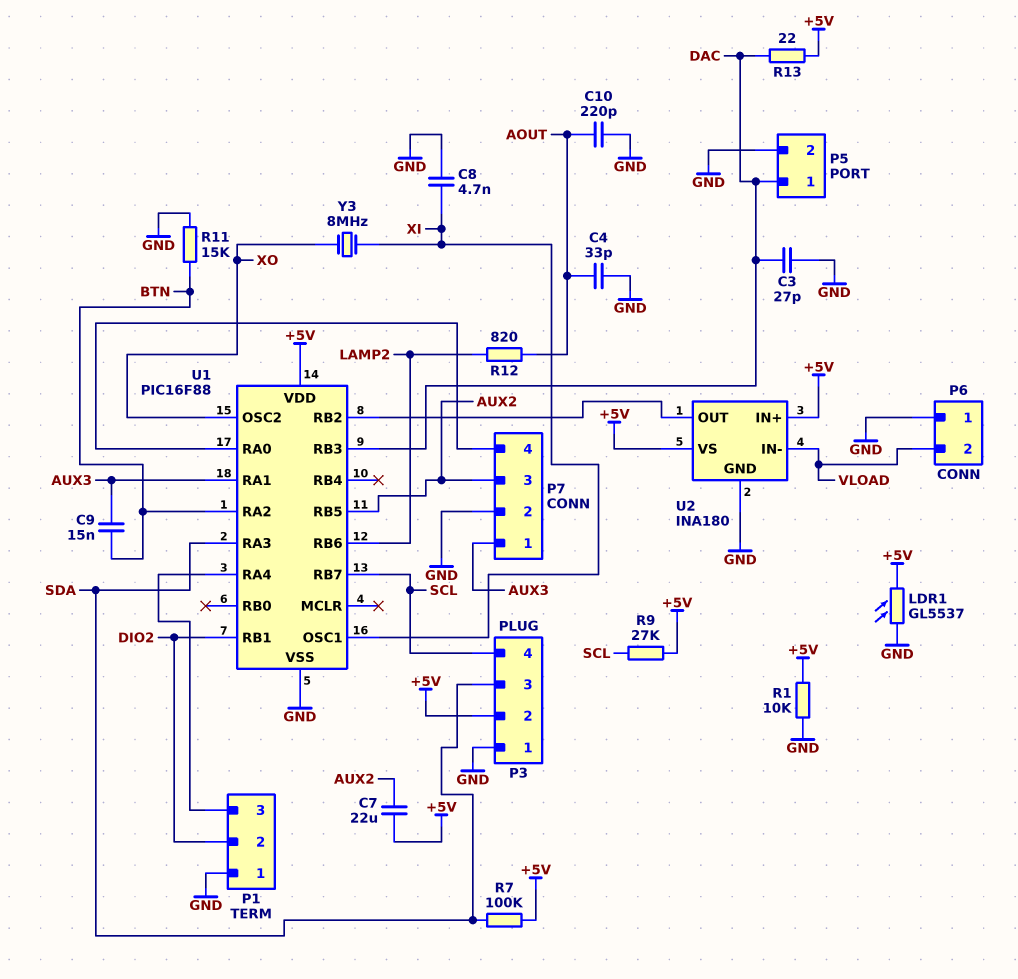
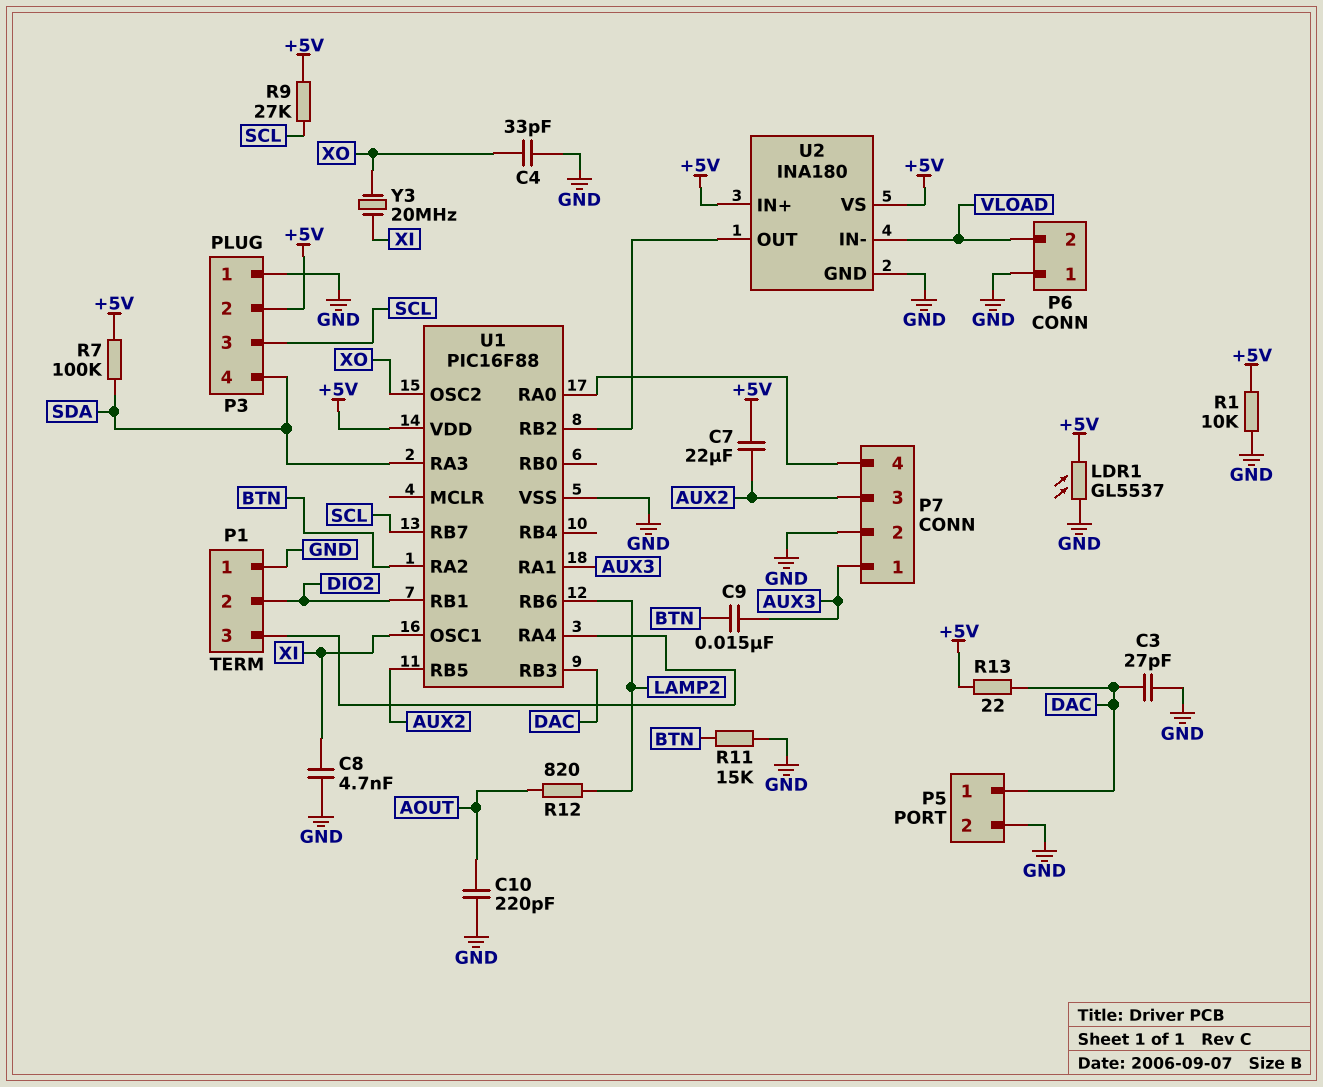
C4: 33pF (AOUT, GND) -> 33pF (GND, XO)
P3 pin 3: SDA -> SCL
P3 pin 4: SCL -> SDA
Y3: 8MHz (XI, XO) -> 20MHz (XI, XO)

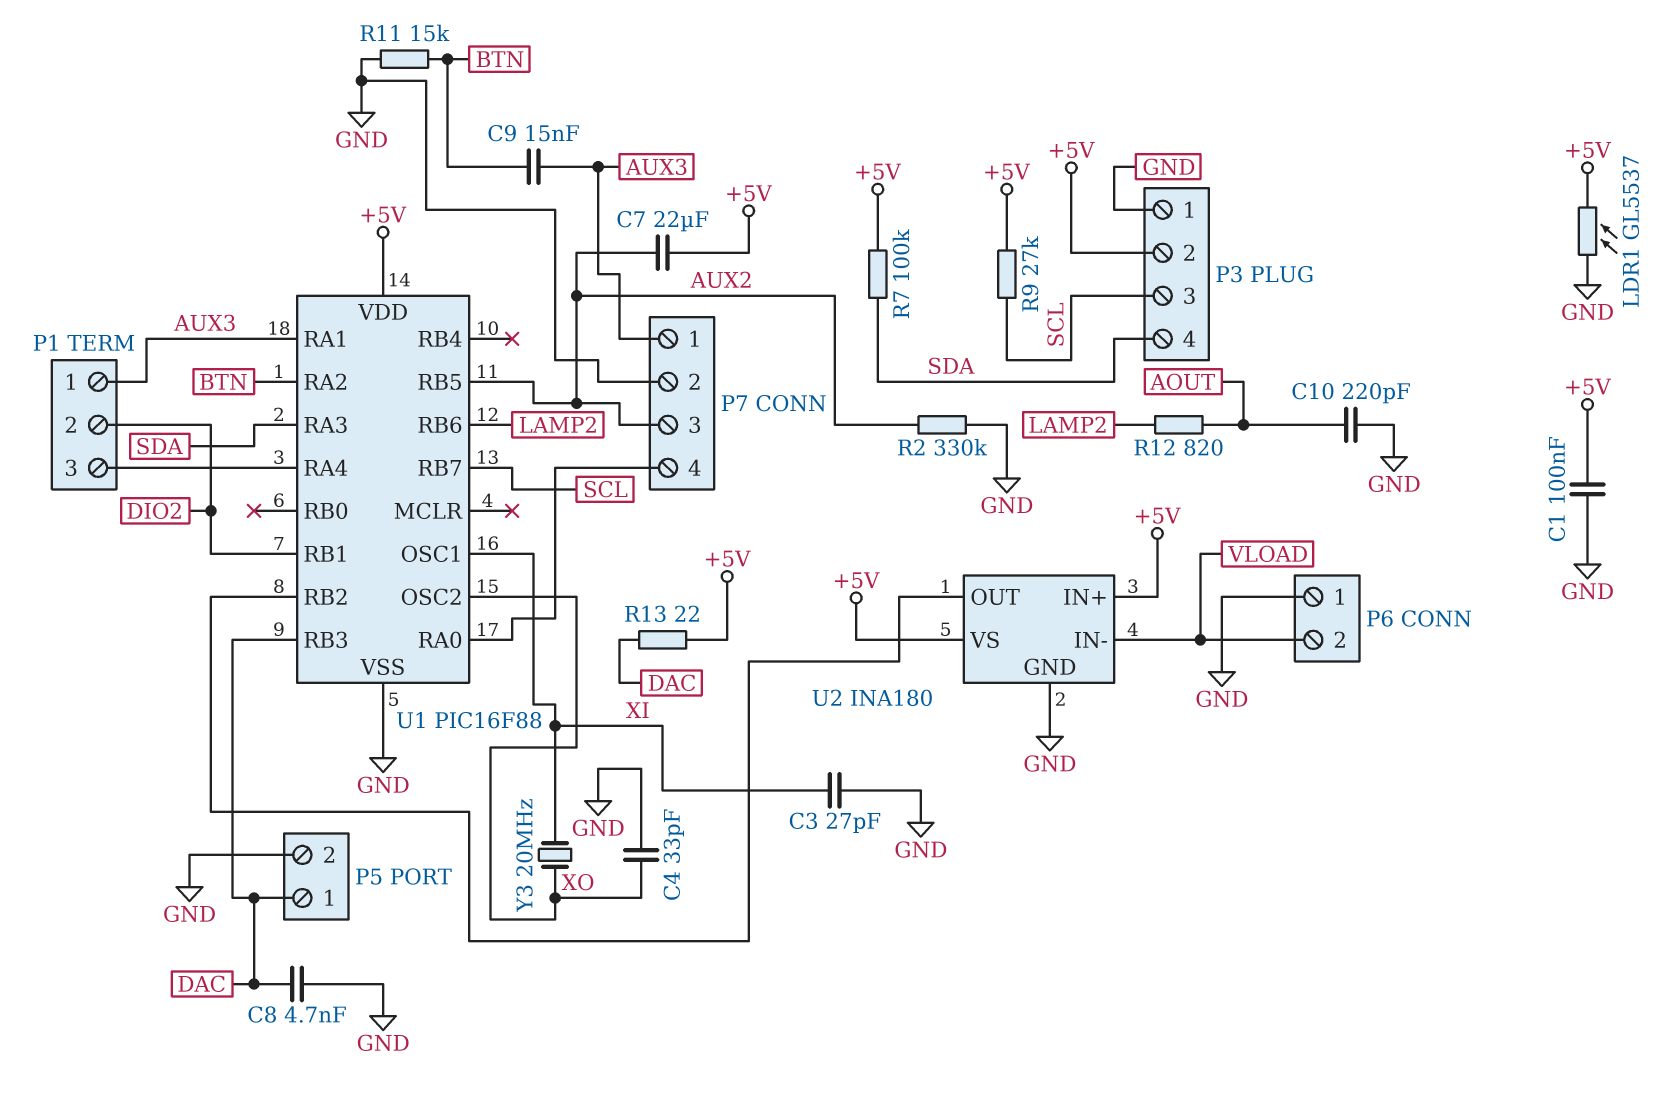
C1: none -> 100nF (+5V, GND)
C3: 27pF (DAC, GND) -> 27pF (GND, XI)
C8: 4.7nF (GND, XI) -> 4.7nF (DAC, GND)
P1 pin 1: GND -> AUX3
R1: 10k (+5V, GND) -> none
R2: none -> 330k (AUX2, GND)

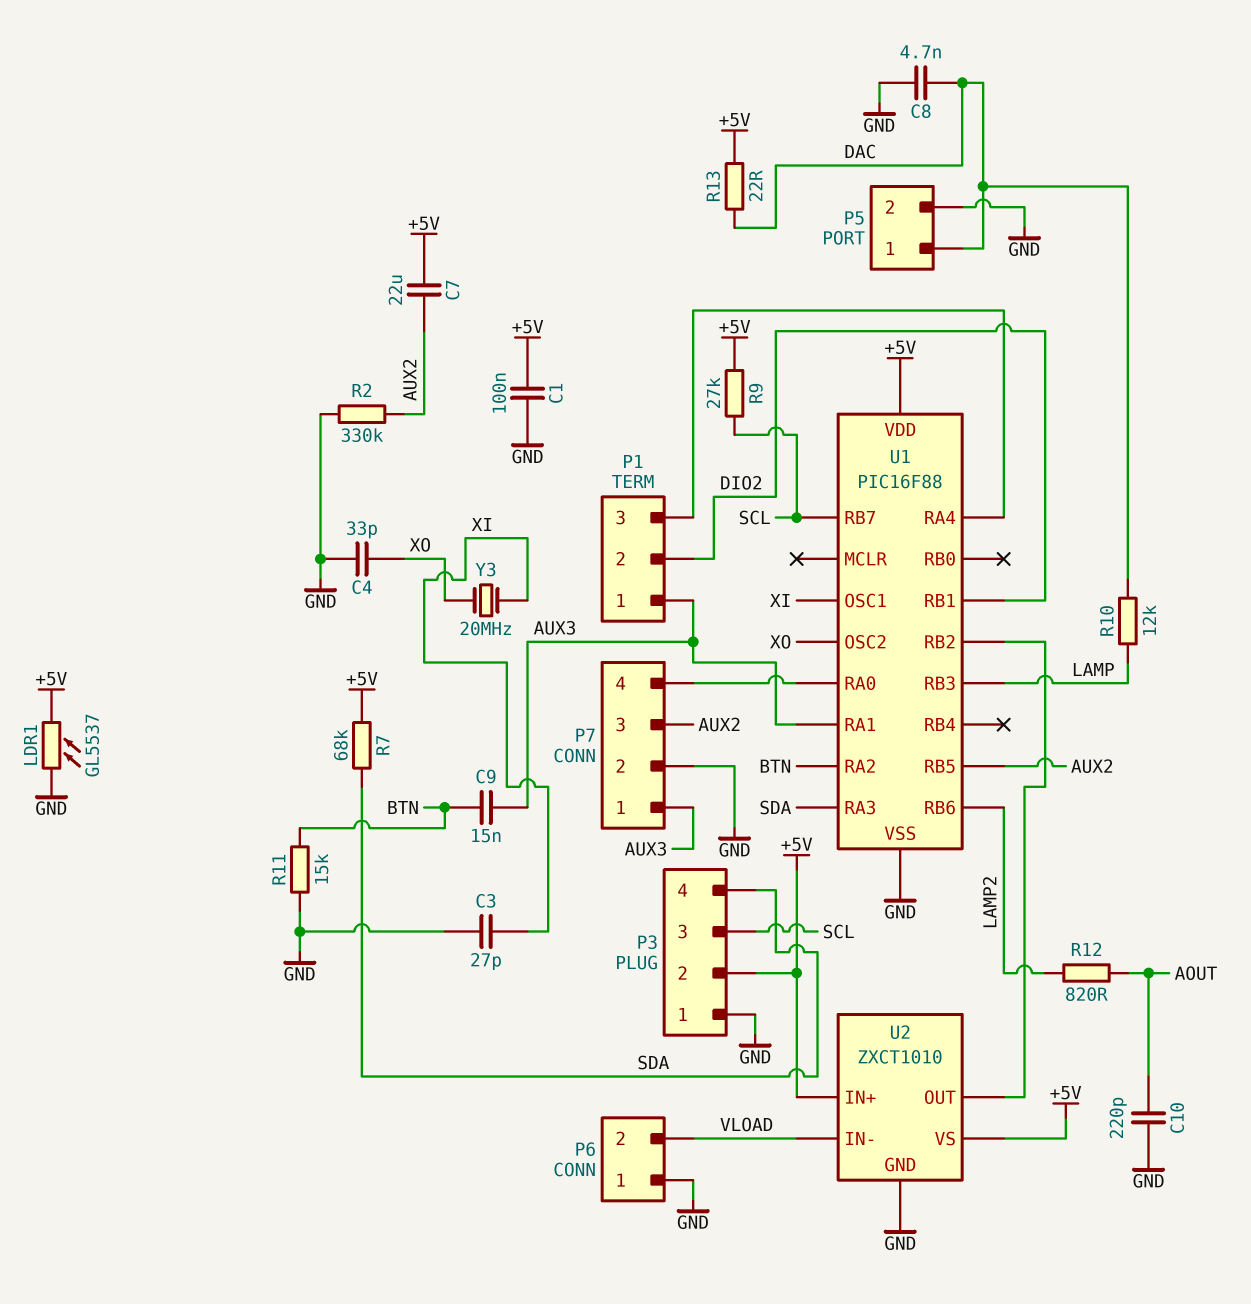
R7: 100k (+5V, SDA) -> 68k (+5V, SDA)
R10: none -> 12k (DAC, LAMP)
U1 pin RB3: DAC -> LAMP
U2: INA180 -> ZXCT1010

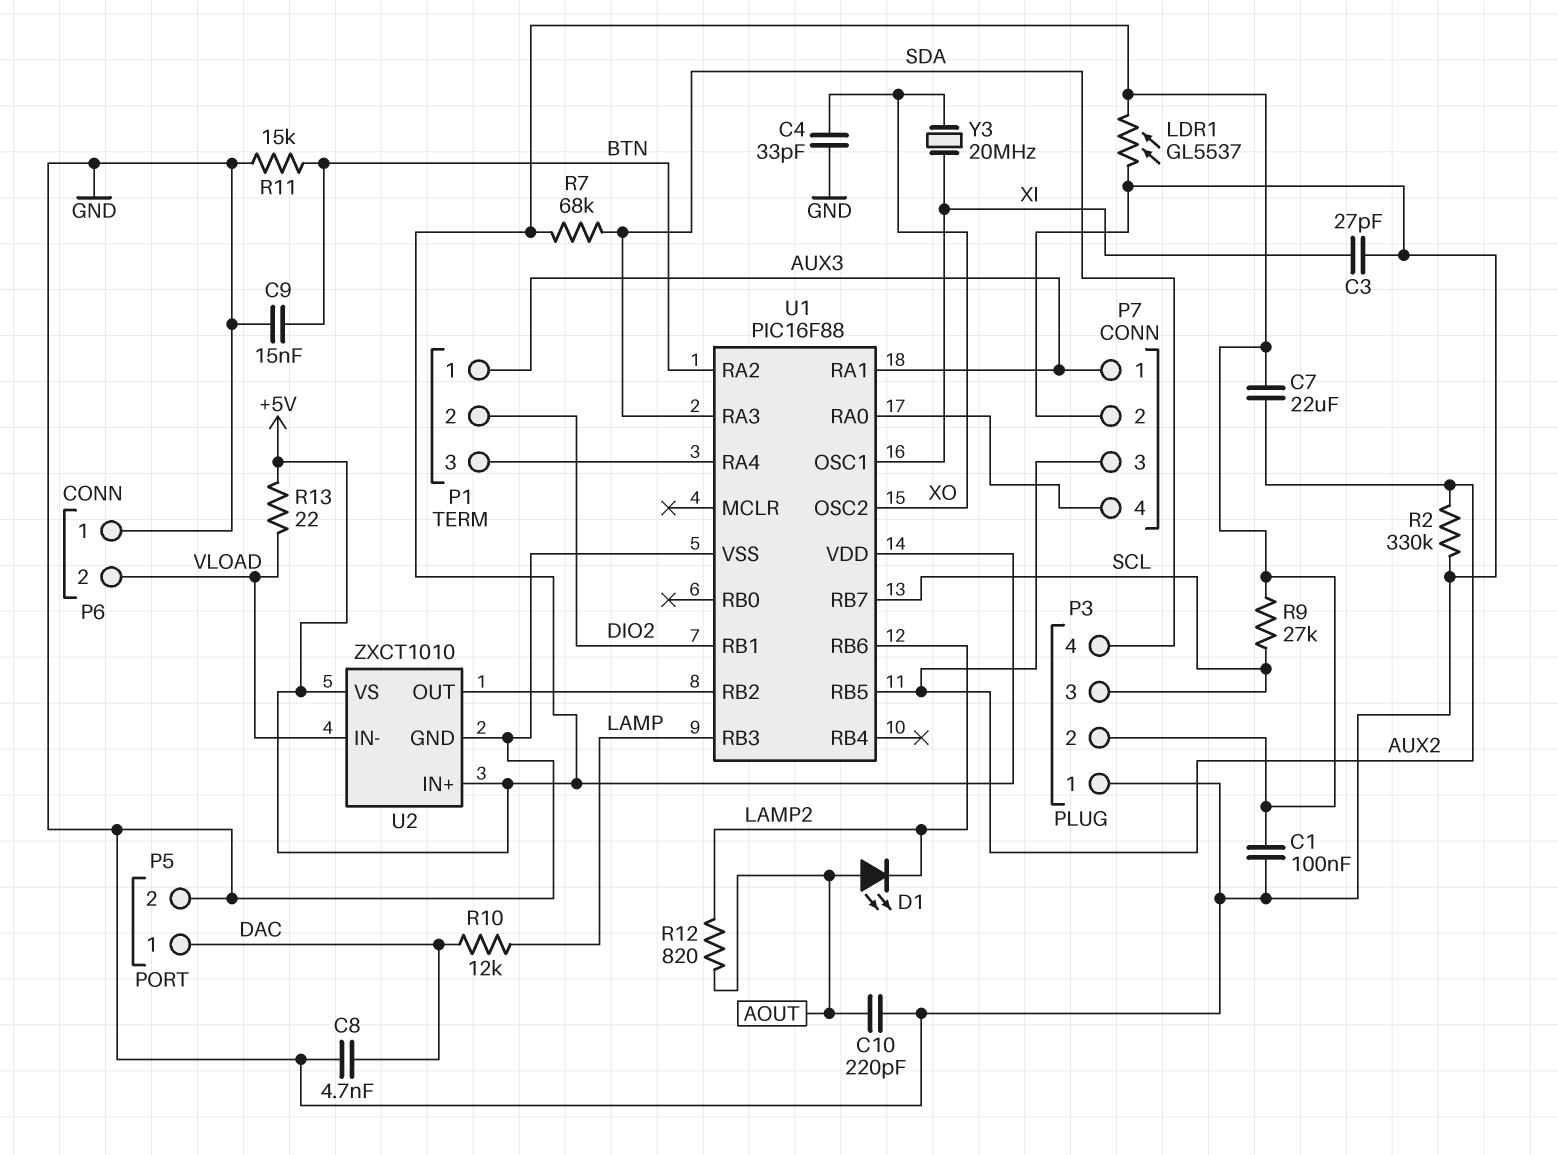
C9: 15nF (AUX3, BTN) -> 15nF (BTN, GND)
D1: none -> LED (A AOUT, K LAMP2)
R13: 22 (+5V, DAC) -> 22 (+5V, VLOAD)

